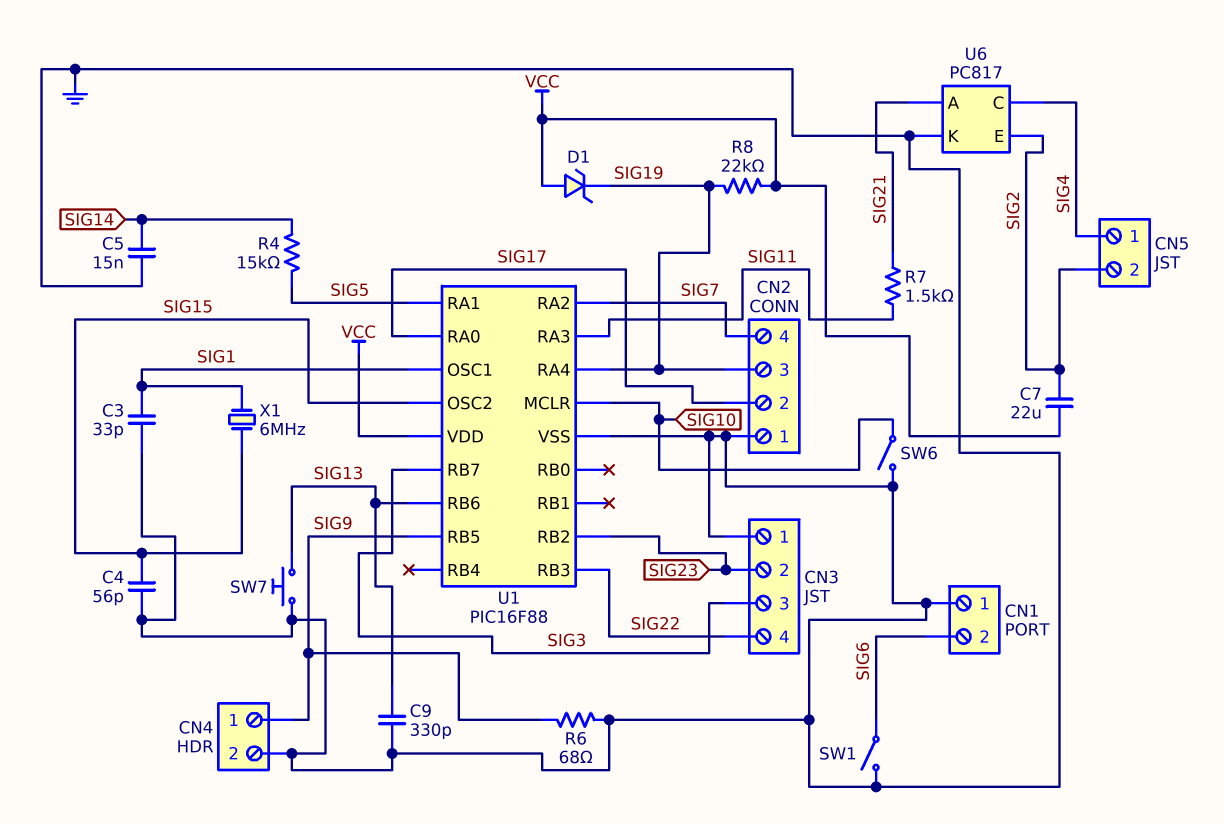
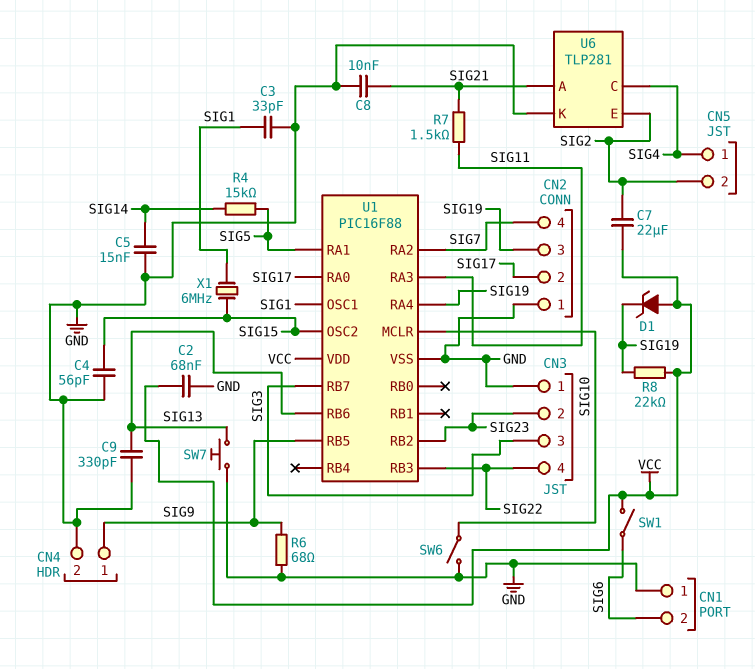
C2: none -> 68nF (GND, VCC)
C8: none -> 10nF (GND, SIG21)
SW1: switch (GND, SIG6) -> switch (SIG6, VCC)
U6: PC817 -> TLP281

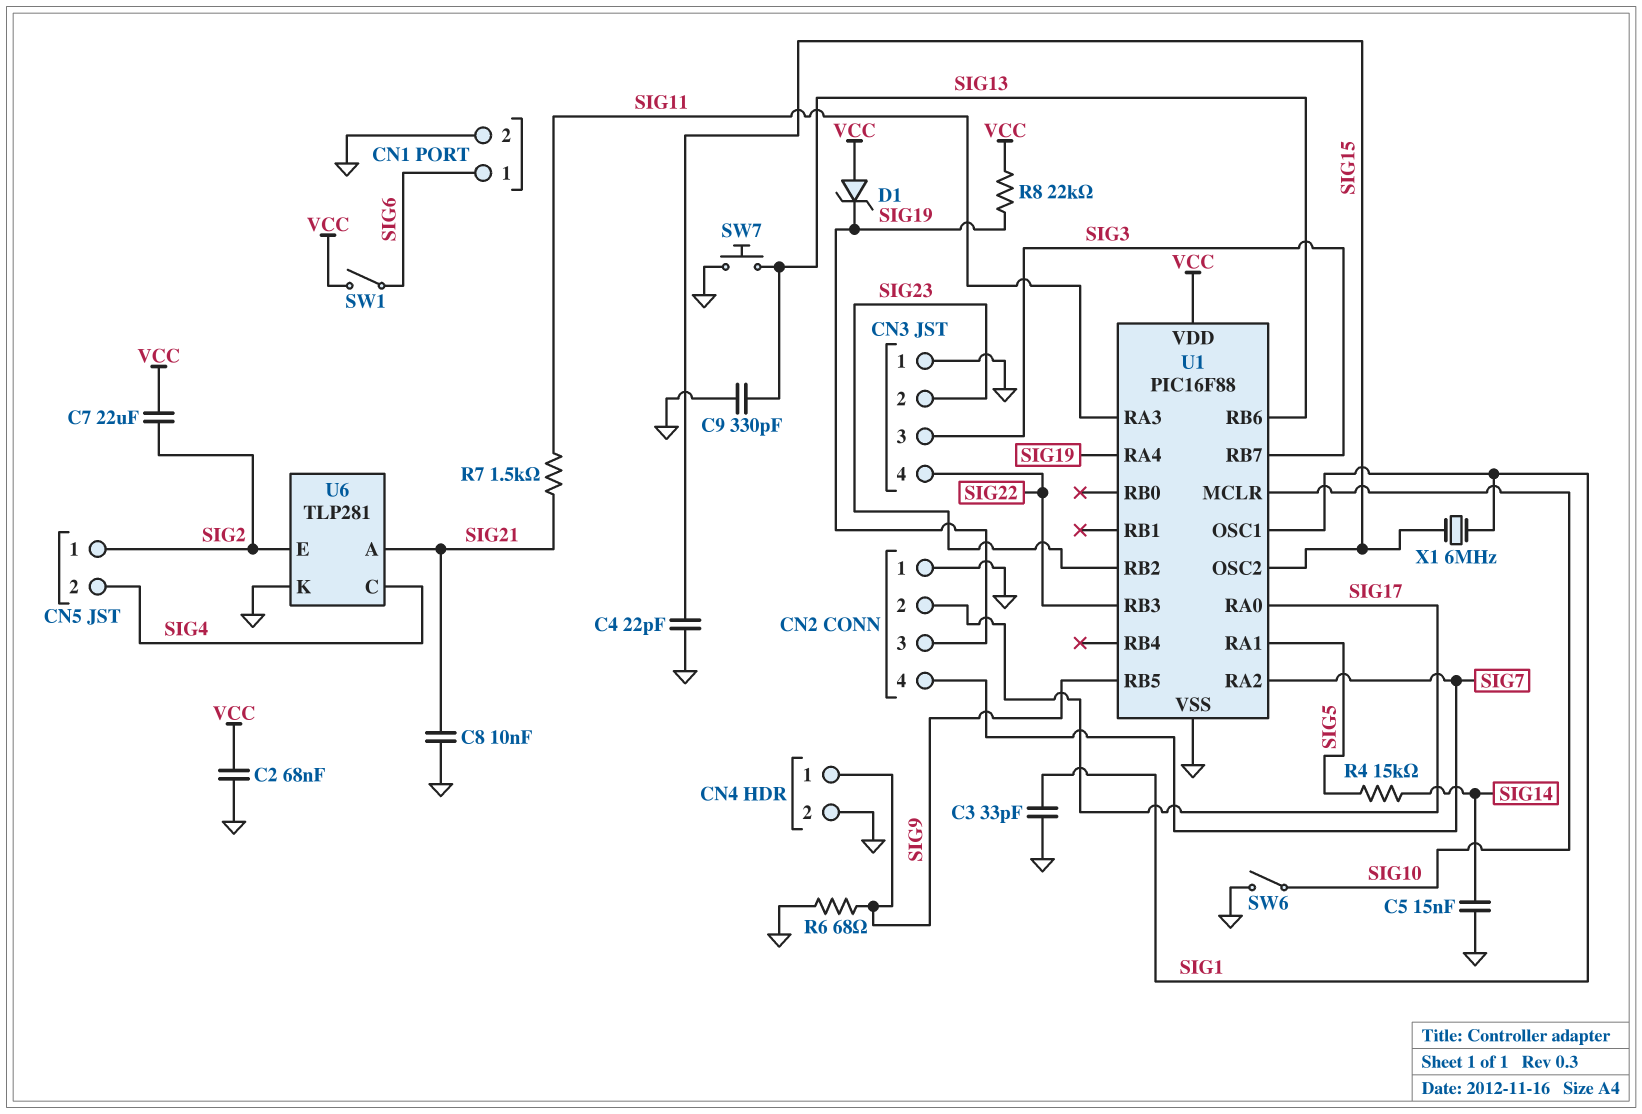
C4: 56pF (GND, SIG15) -> 22pF (GND, SIG15)
CN1 pin 1: GND -> SIG6
CN1 pin 2: SIG6 -> GND
CN5 pin 1: SIG4 -> SIG2
CN5 pin 2: SIG2 -> SIG4

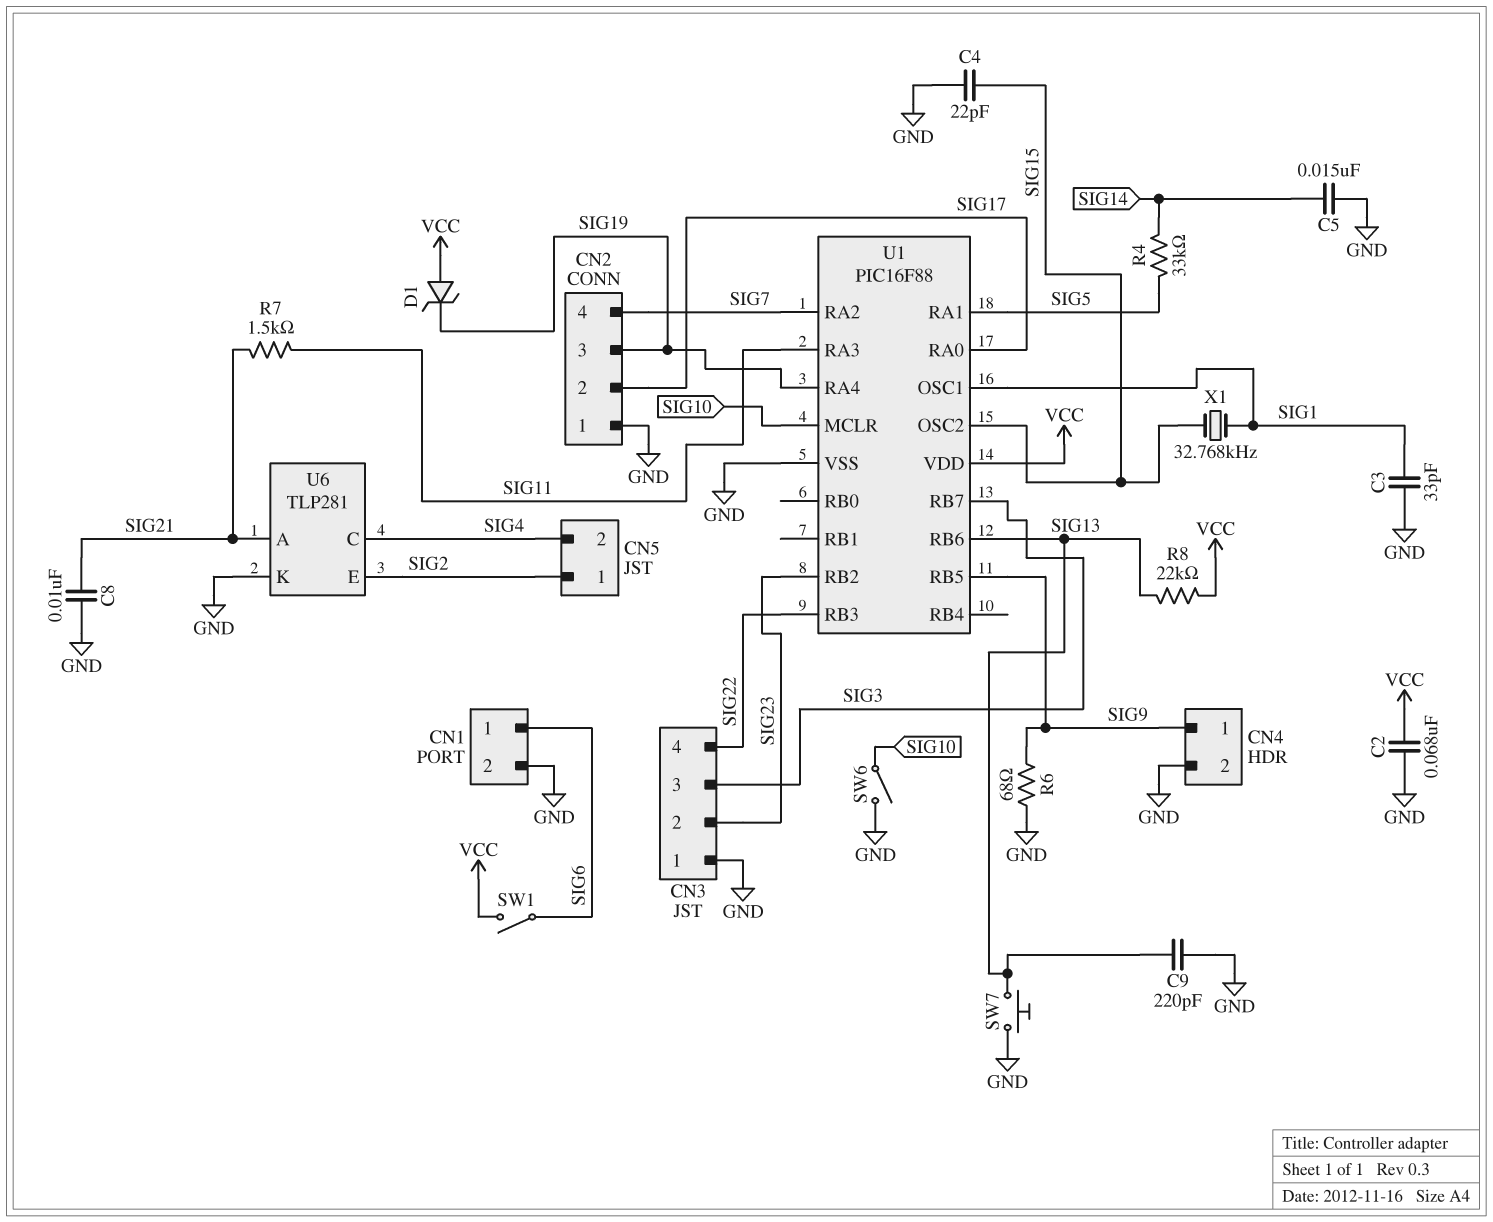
C7: 22uF (SIG2, VCC) -> none
C9: 330pF (GND, SIG13) -> 220pF (GND, SIG13)
R4: 15k (SIG5, SIG14) -> 33k (SIG5, SIG14)
R8: 22k (SIG19, VCC) -> 22k (SIG13, VCC)
X1: 6MHz (SIG1, SIG15) -> 32.768kHz (SIG1, SIG15)

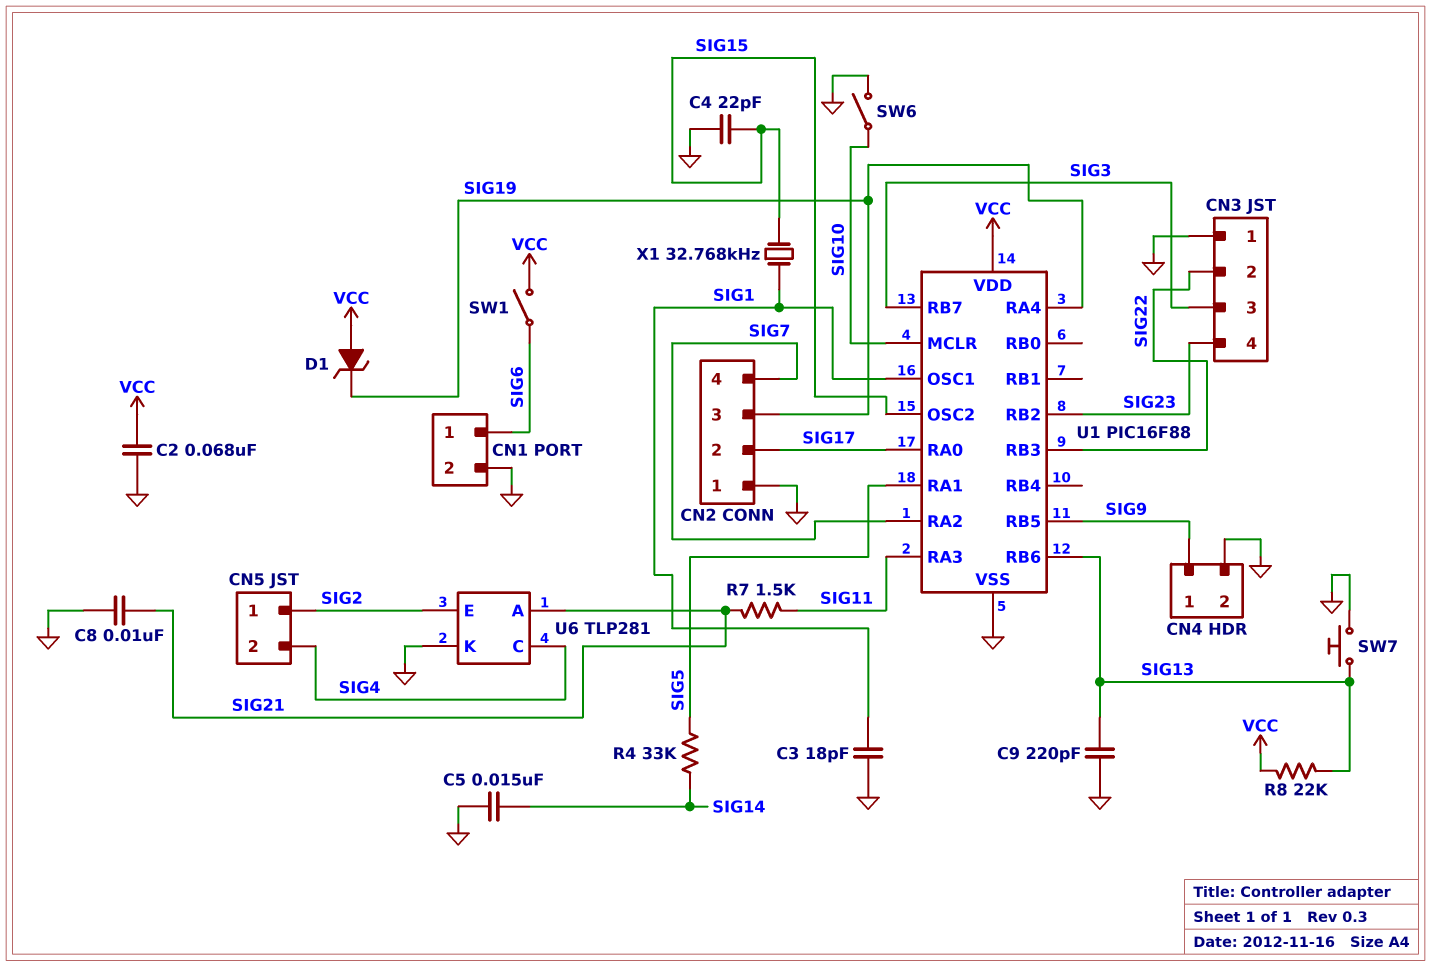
C3: 33pF (GND, SIG1) -> 18pF (GND, SIG1)
CN3 pin 2: SIG23 -> SIG22
CN3 pin 4: SIG22 -> SIG23
R6: 68 (GND, SIG9) -> none

